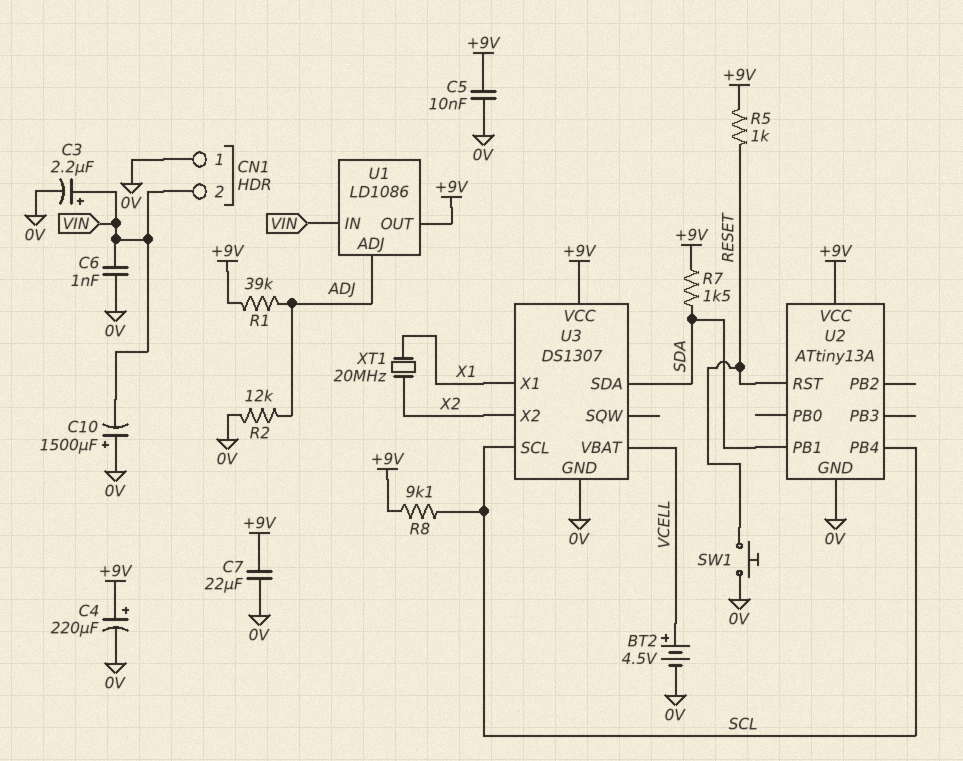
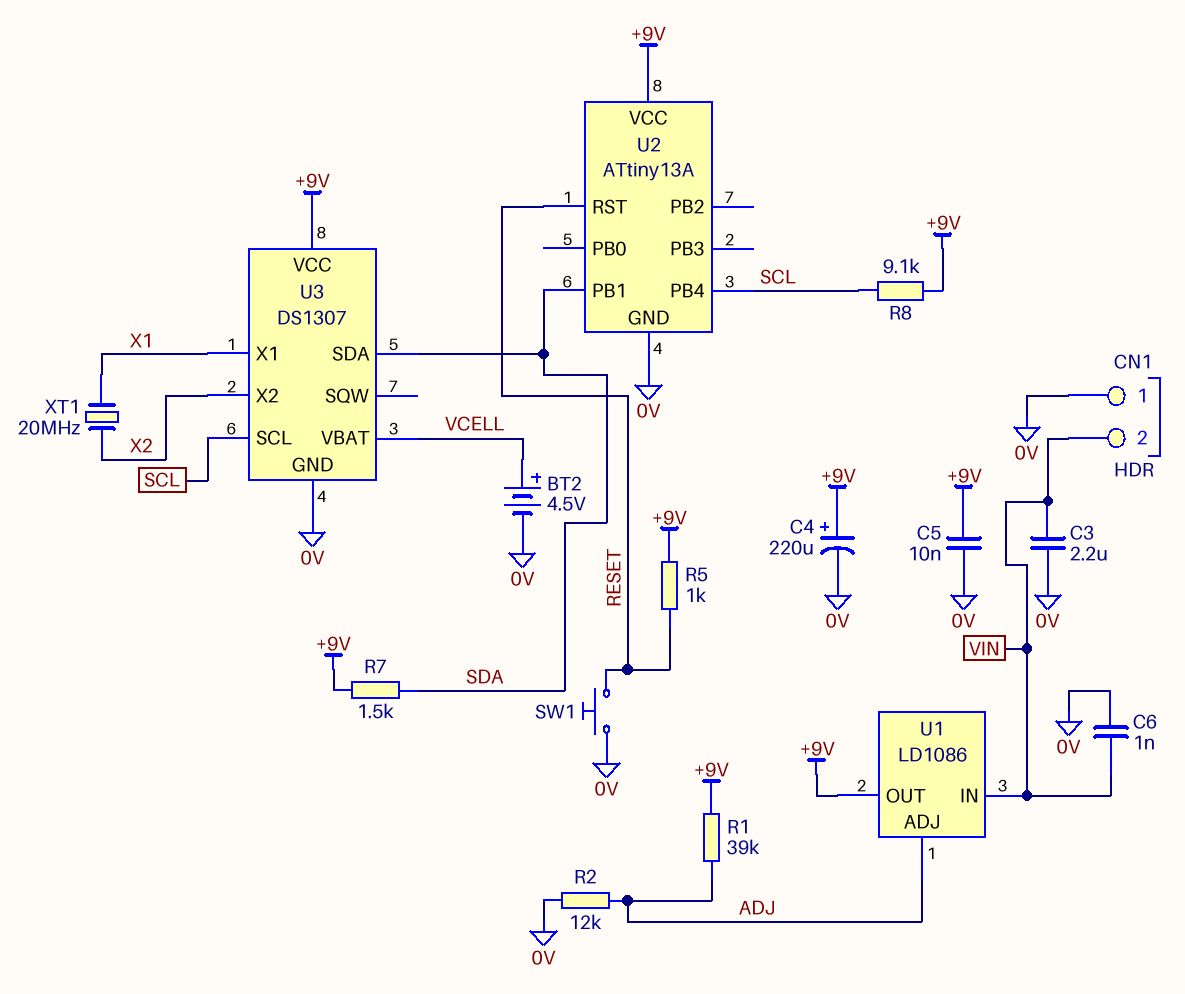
C3: 2.2uF (plus VIN, minus 0V) -> 2.2uF (0V, VIN)
C7: 22uF (+9V, 0V) -> none
C10: 1500uF (plus 0V, minus VIN) -> none

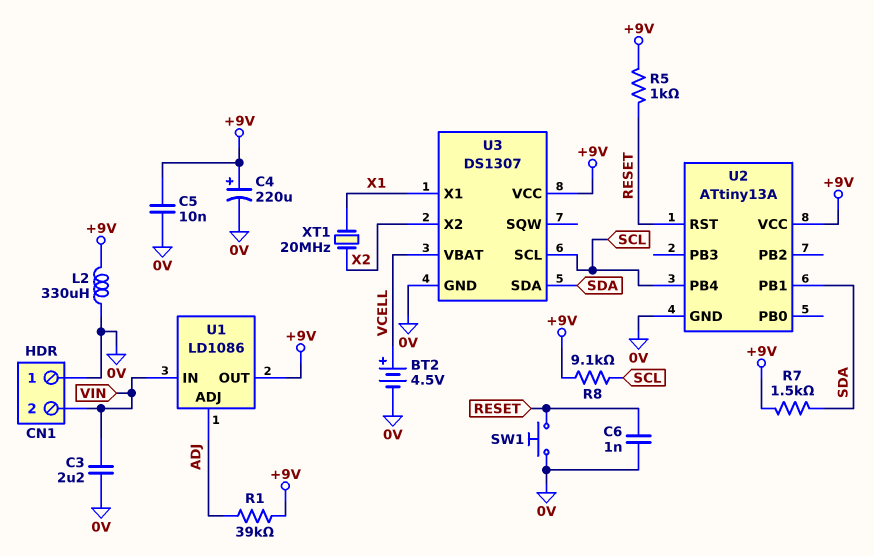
C6: 1nF (0V, VIN) -> 1nF (0V, RESET)
L2: none -> 330uH (+9V, 0V)
R2: 12k (0V, ADJ) -> none

